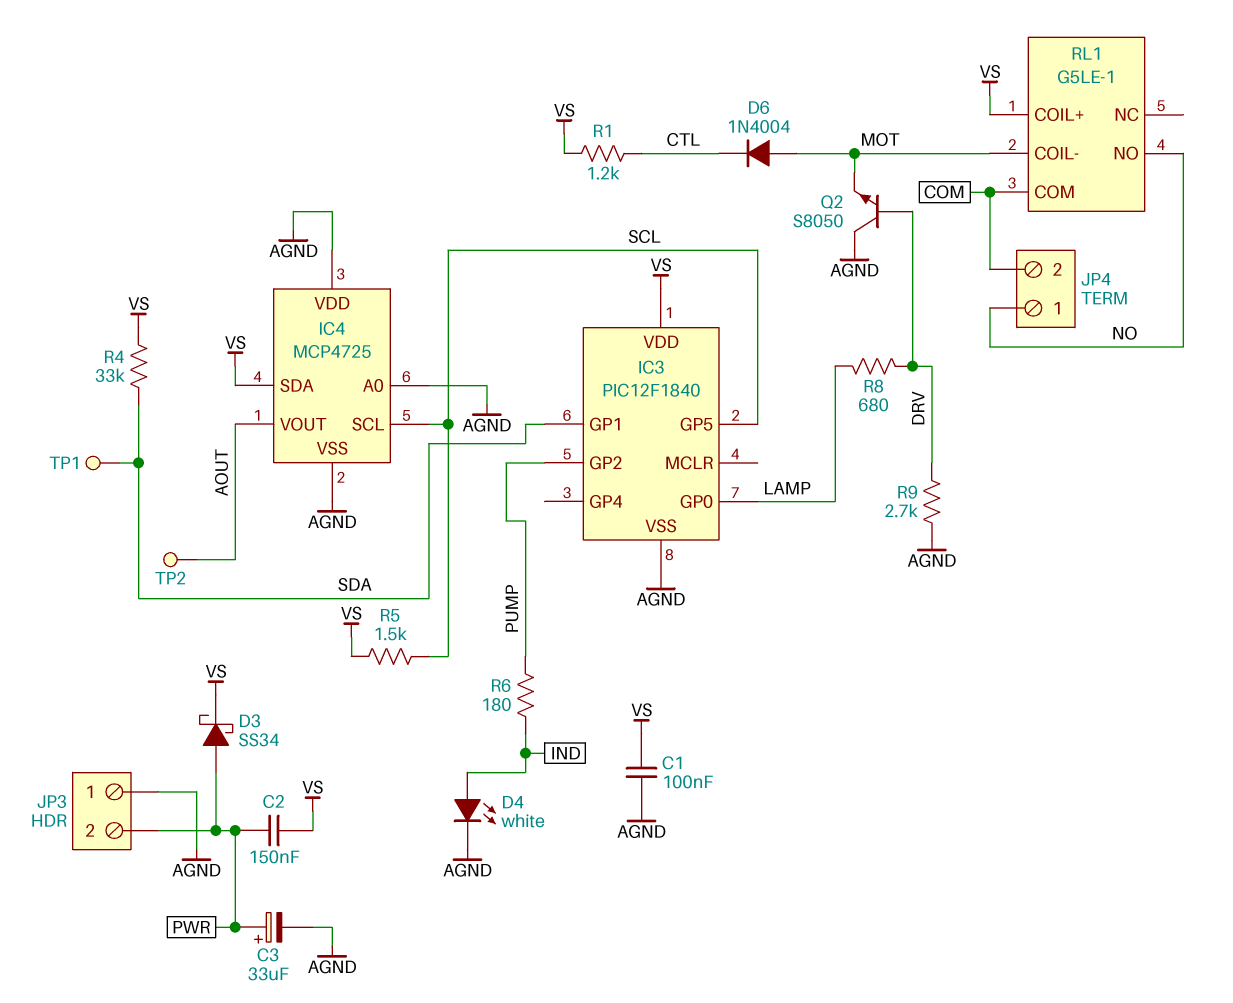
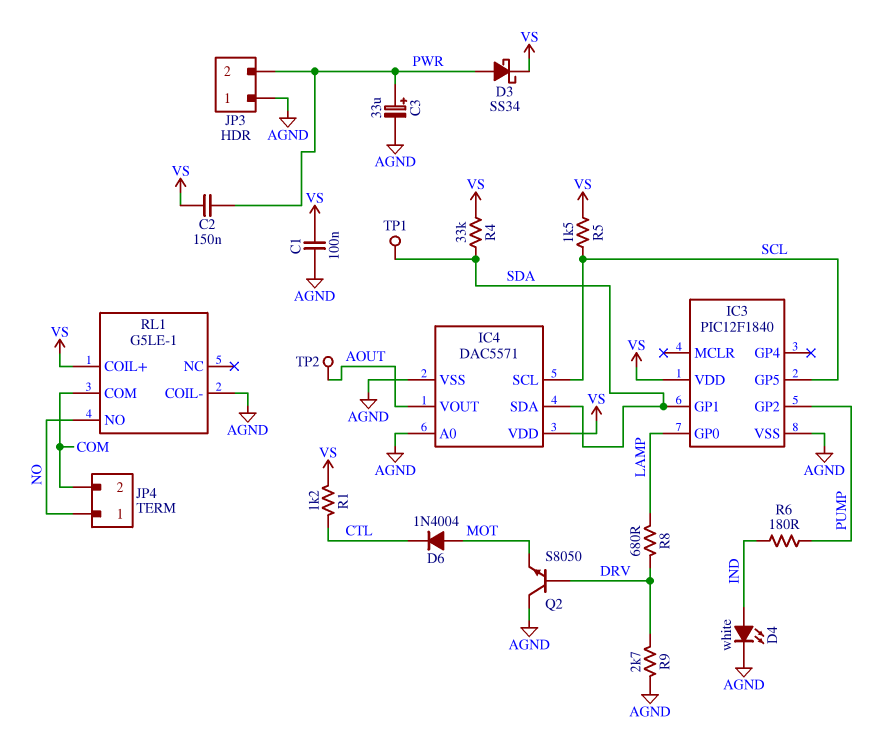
IC4: MCP4725 -> DAC5571
IC4 pin SDA: VS -> SDA
IC4 pin VDD: AGND -> VS
RL1 pin COIL-: MOT -> AGND

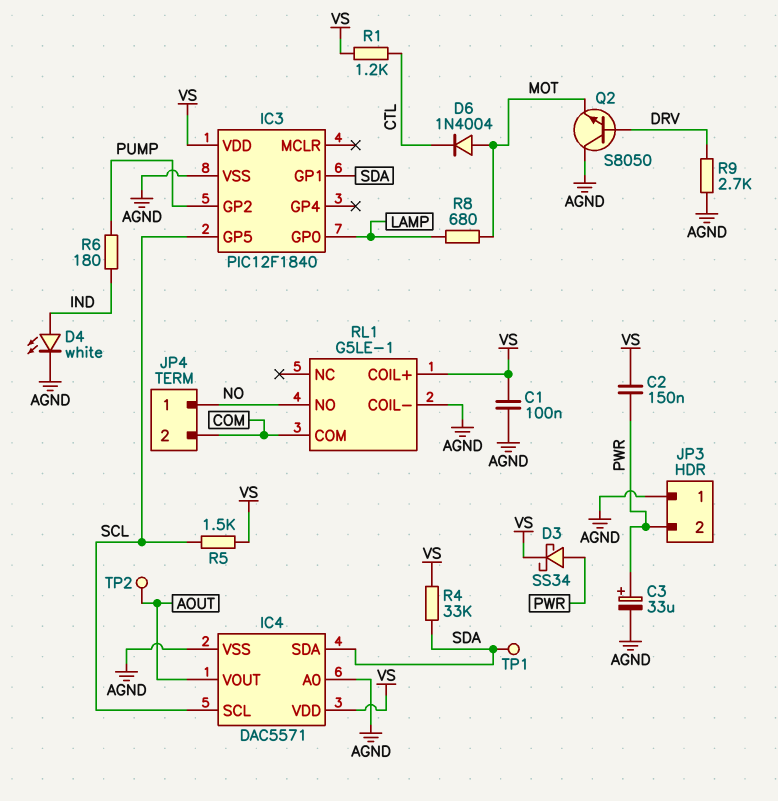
R8: 680 (DRV, LAMP) -> 680 (LAMP, MOT)

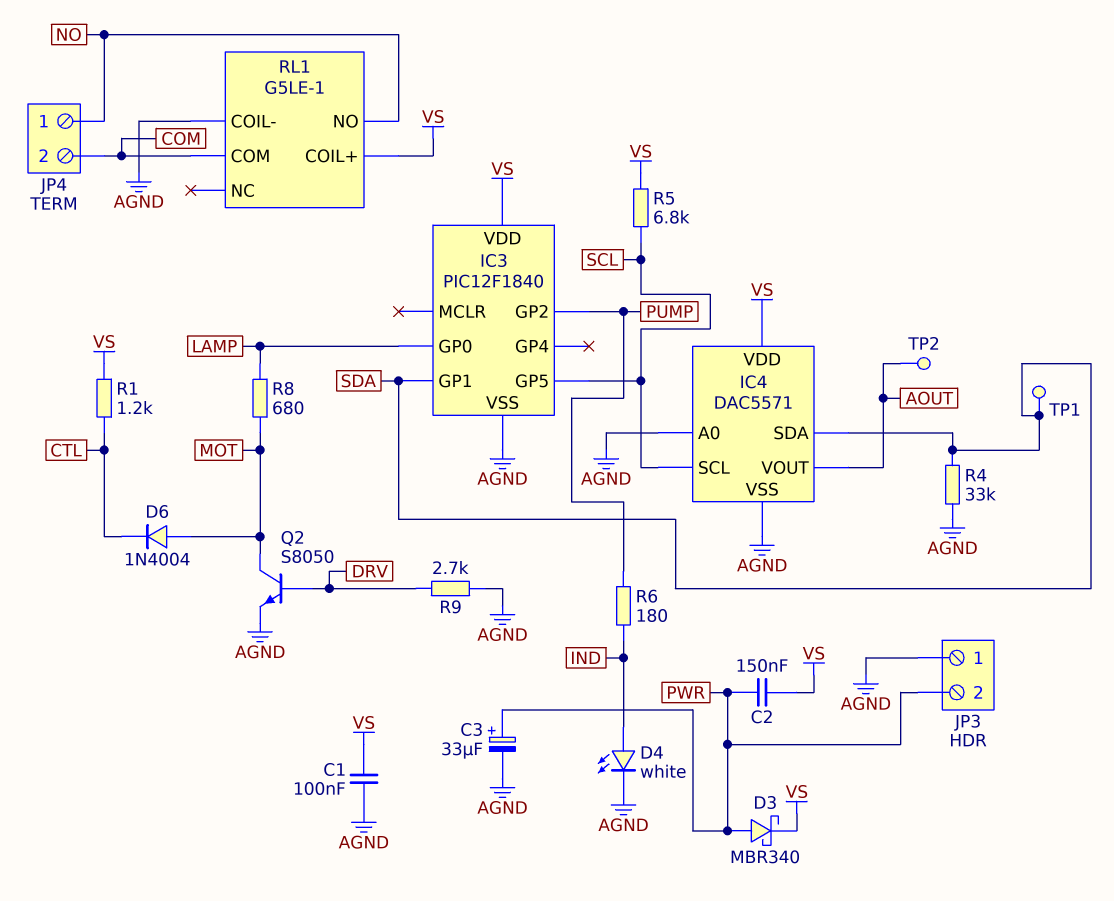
D3: schottky SS34 (A PWR, K VS) -> schottky MBR340 (A PWR, K VS)
Q2: NPN S8050 (B DRV, C AGND, E MOT) -> NPN S8050 (B DRV, C MOT, E AGND)
R4: 33k (SDA, VS) -> 33k (AGND, SDA)
R5: 1.5k (SCL, VS) -> 6.8k (SCL, VS)

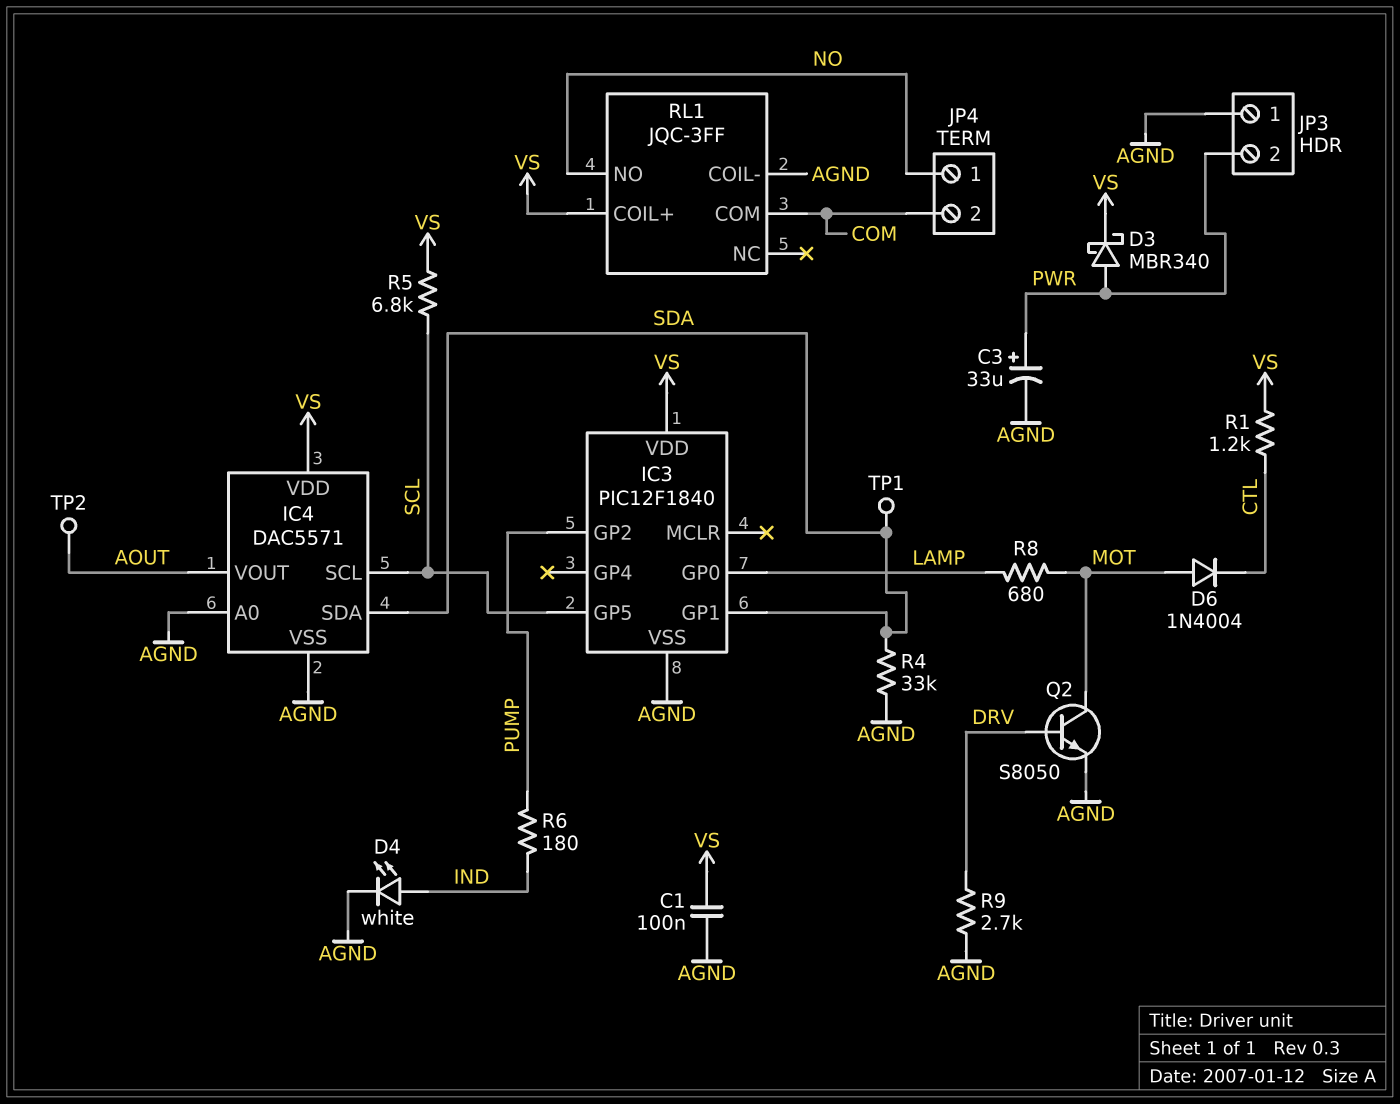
C2: 150nF (PWR, VS) -> none
RL1: G5LE-1 -> JQC-3FF

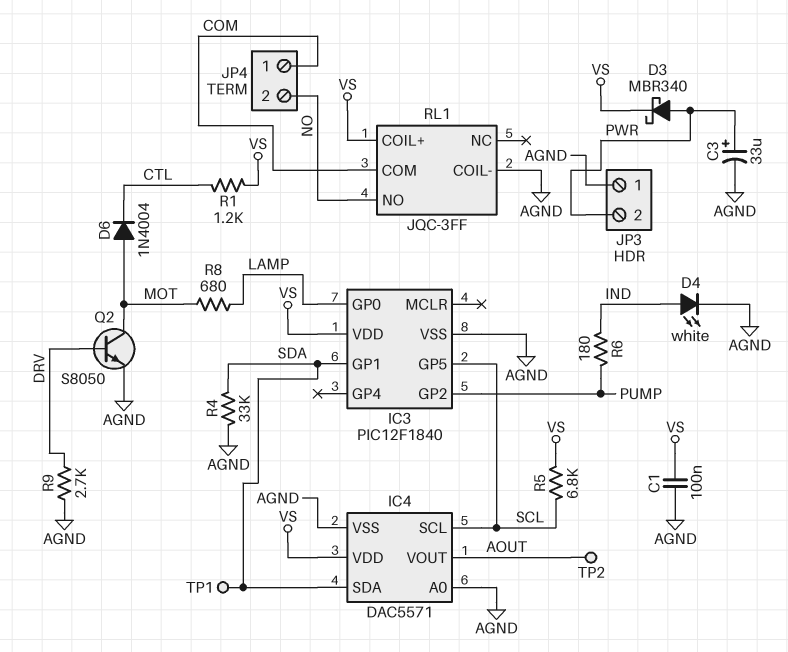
JP4 pin 1: NO -> COM
JP4 pin 2: COM -> NO

